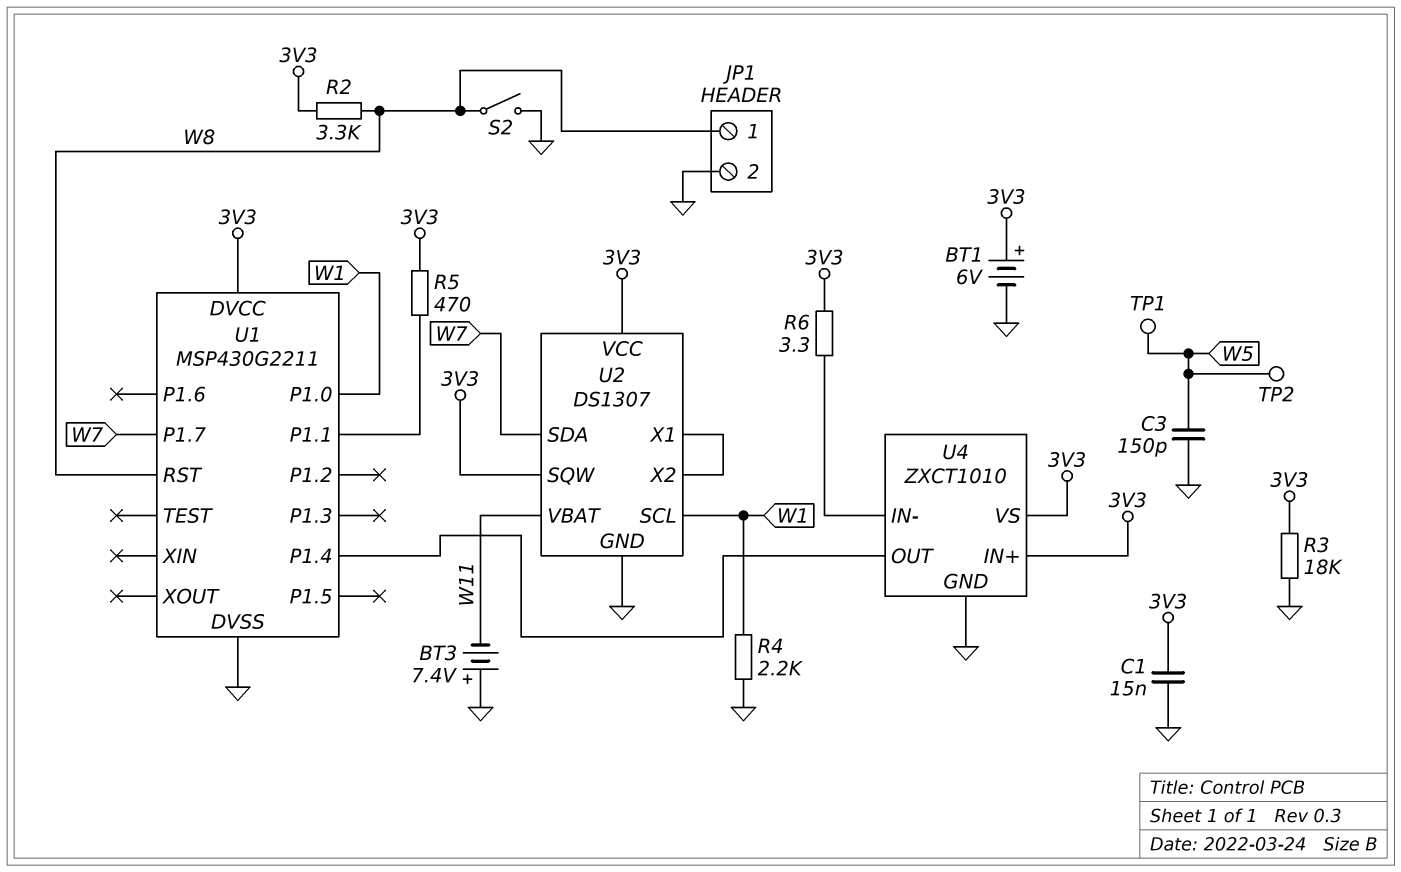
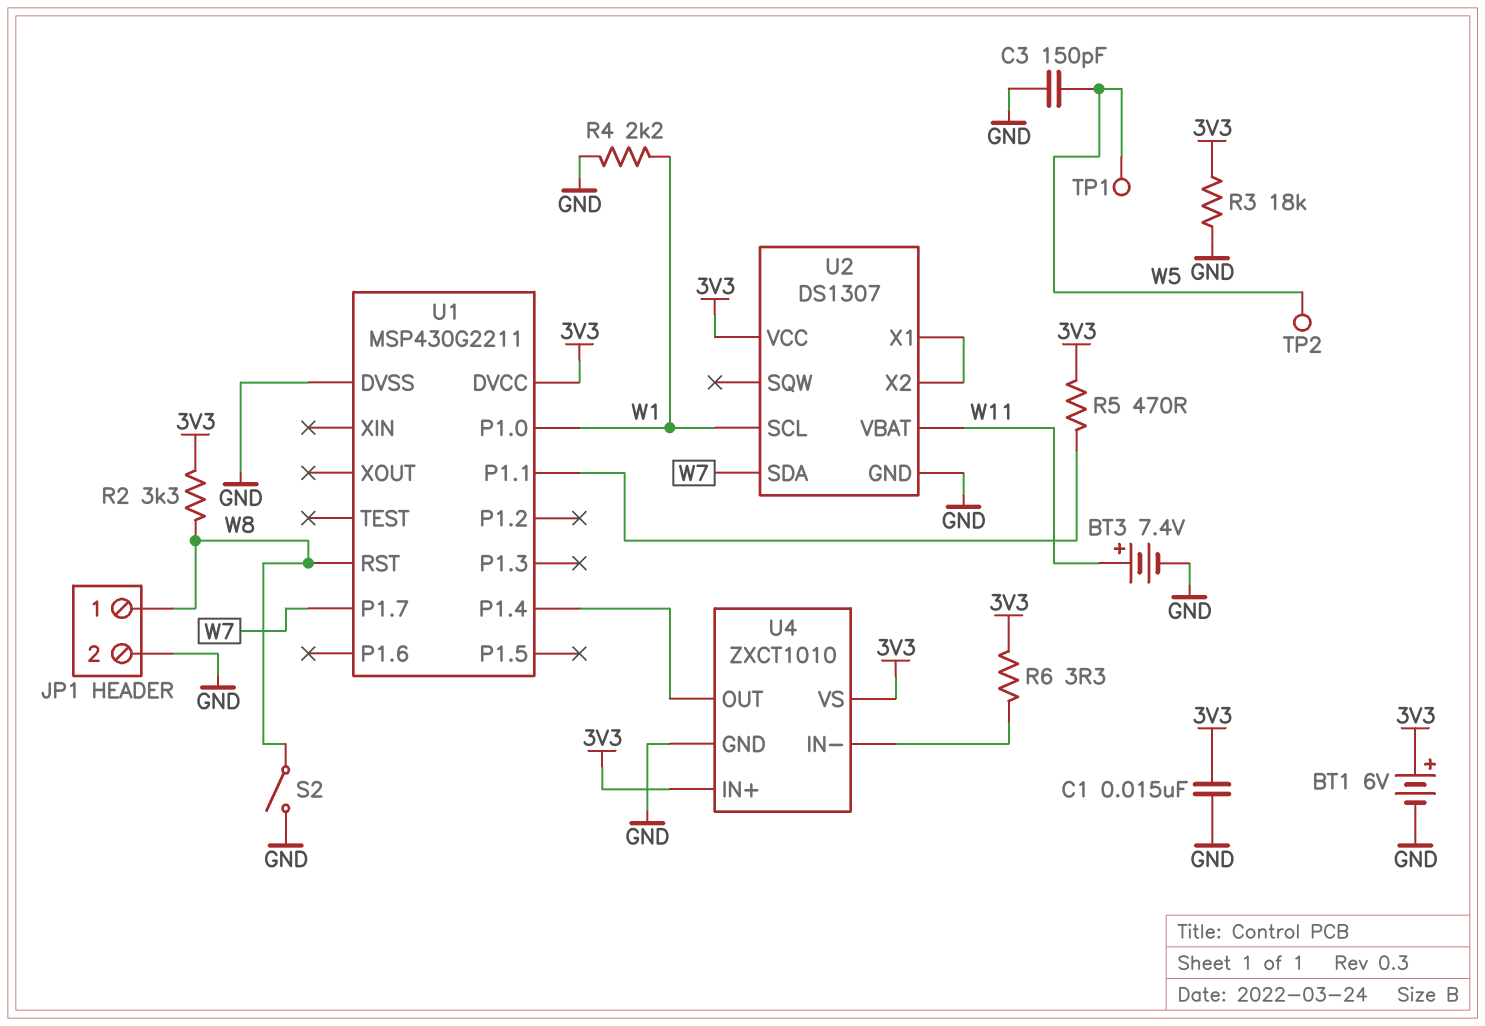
BT3: 7.4V (plus GND, minus W11) -> 7.4V (plus W11, minus GND)
U2 pin SQW: 3V3 -> none

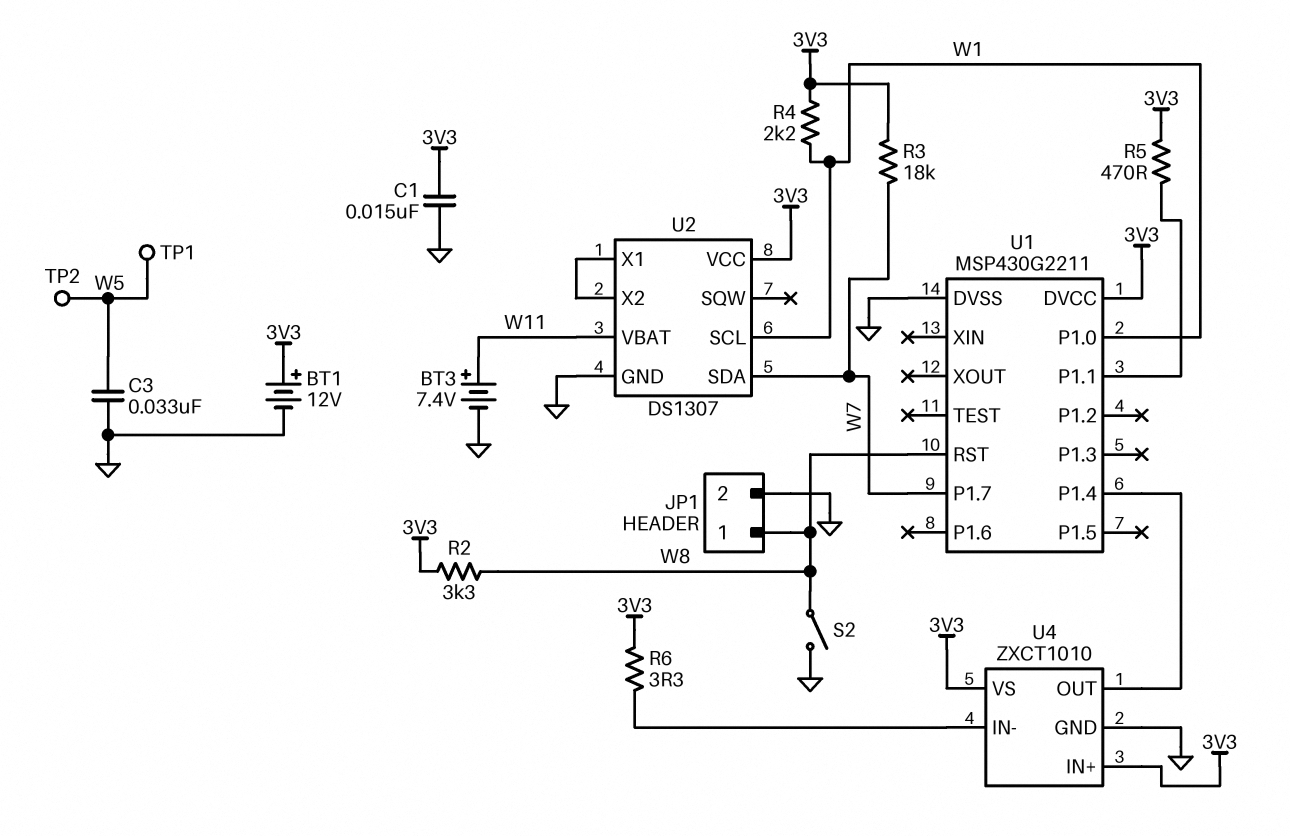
BT1: 6V (plus 3V3, minus GND) -> 12V (plus 3V3, minus GND)
C3: 150pF (GND, W5) -> 33nF (GND, W5)
R3: 18k (3V3, GND) -> 18k (3V3, W7)
R4: 2.2k (GND, W1) -> 2.2k (3V3, W1)

